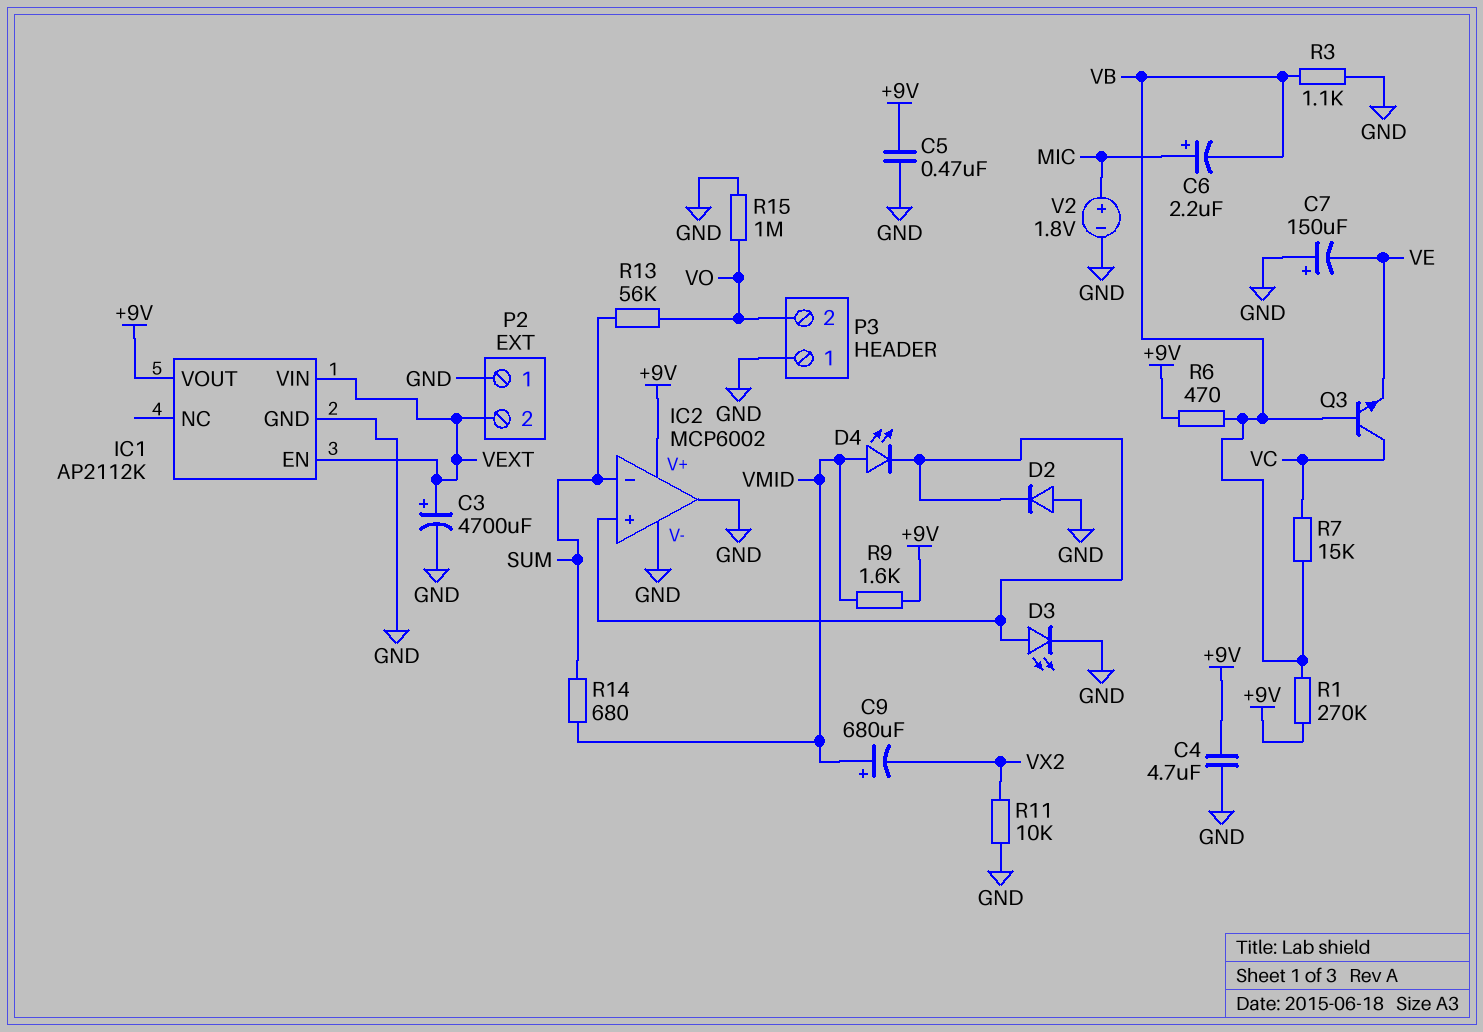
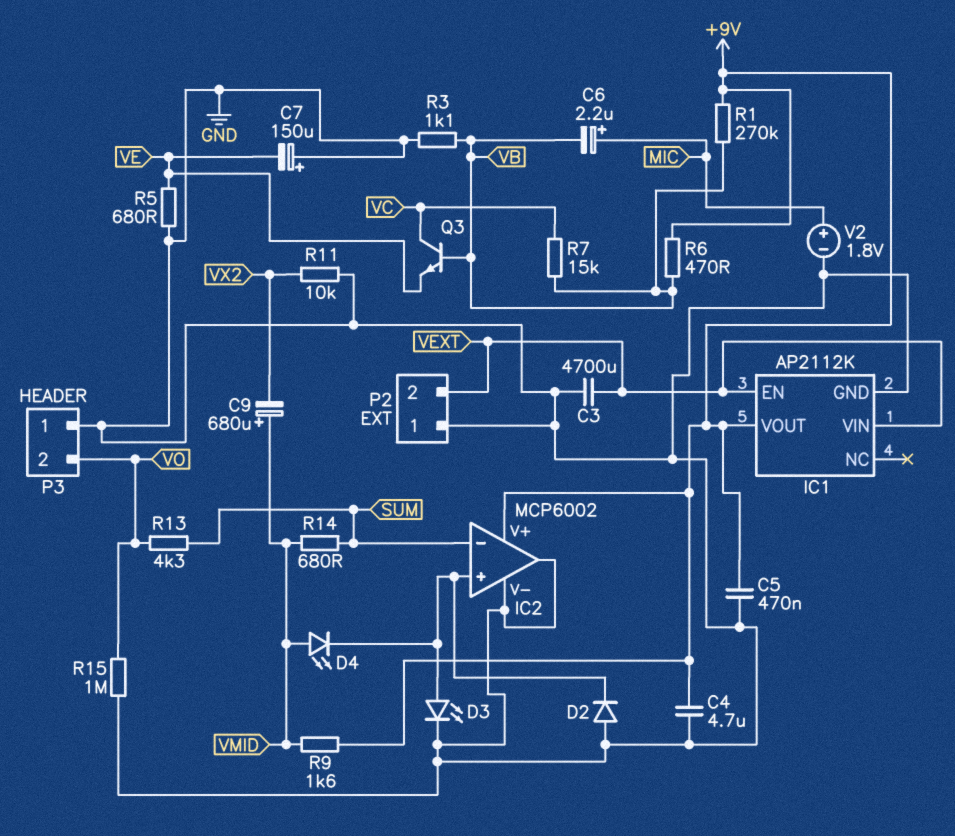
C3: 4700uF (plus VEXT, minus GND) -> 4700uF (GND, VEXT)
R5: none -> 680 (GND, VE)
R13: 56k (SUM, VO) -> 4.3k (SUM, VO)

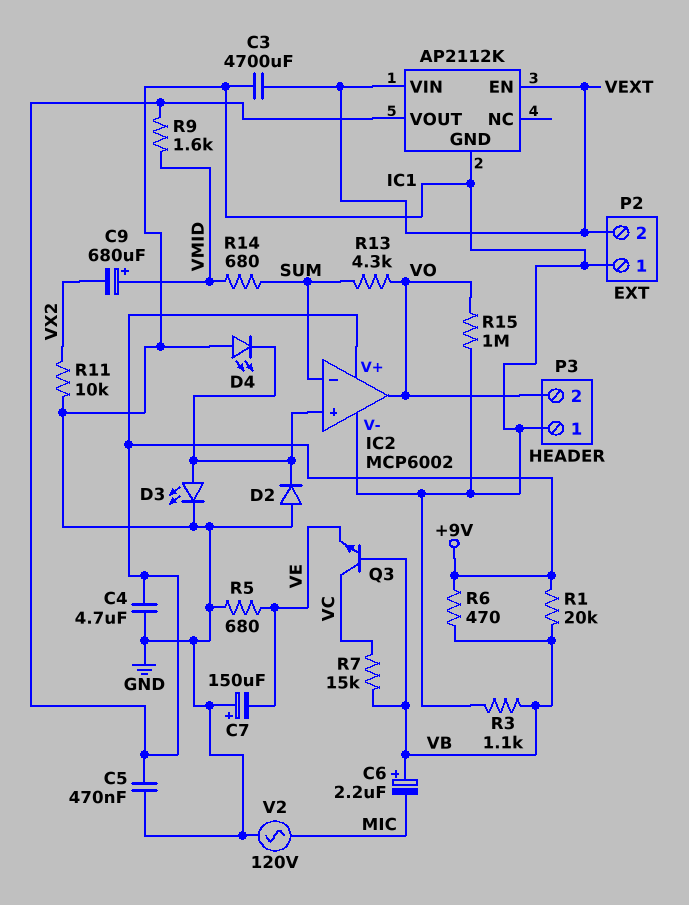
C6: 2.2uF (plus MIC, minus VB) -> 2.2uF (plus VB, minus MIC)
D4: LED (A VMID, K IC2/in+) -> LED (A GND, K IC2/in+)
IC2 pin out: GND -> VO
R1: 270k (+9V, VB) -> 20k (+9V, VB)
V2: 1.8V (plus MIC, minus GND) -> AC 120V (GND, MIC)

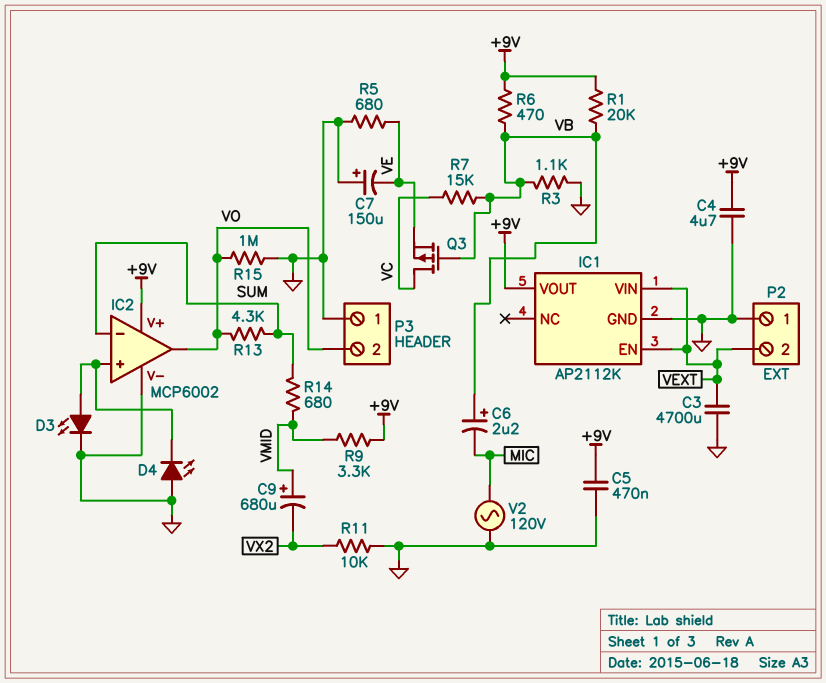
D2: diode (A GND, K IC2/in+) -> none
Q3: NPN (B VB, C VC, E VE) -> PMOS (G VB, D VC, S VE)
R9: 1.6k (+9V, VMID) -> 3.3k (+9V, VMID)

